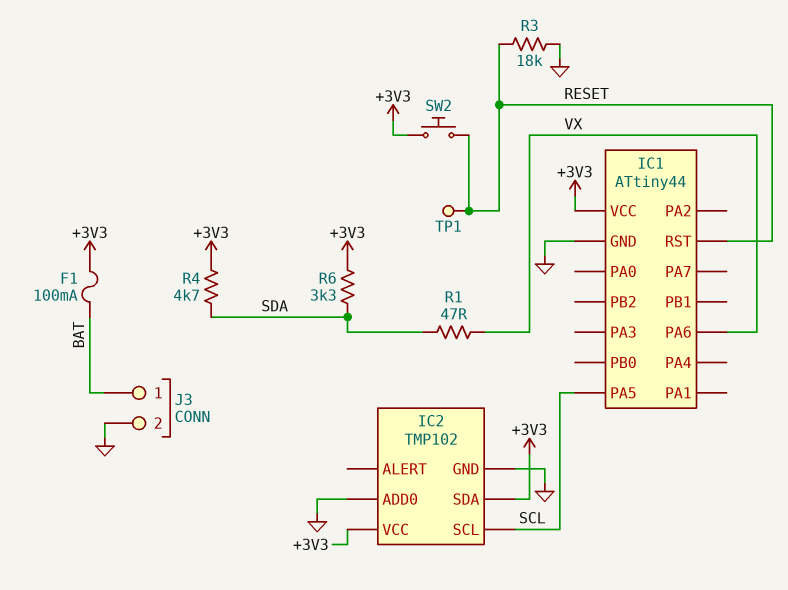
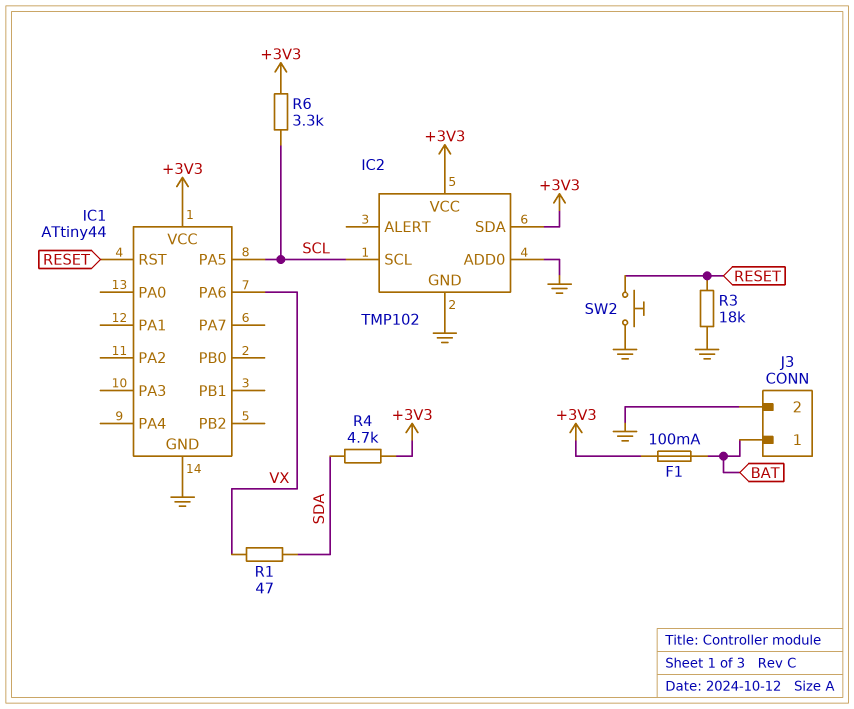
R6: 3.3k (+3V3, SDA) -> 3.3k (+3V3, SCL)
SW2: button (+3V3, RESET) -> button (GND, RESET)
TP1: test point (RESET) -> none

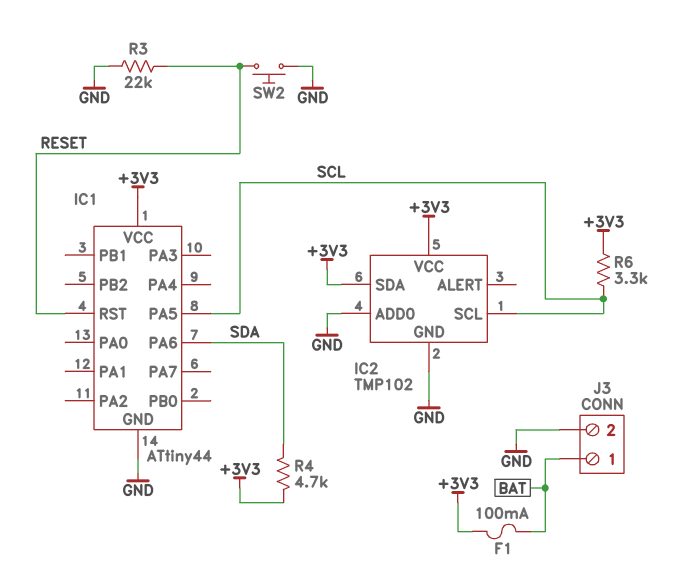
IC1 pin PA6: VX -> SDA
R1: 47 (SDA, VX) -> none
R3: 18k (GND, RESET) -> 22k (GND, RESET)

